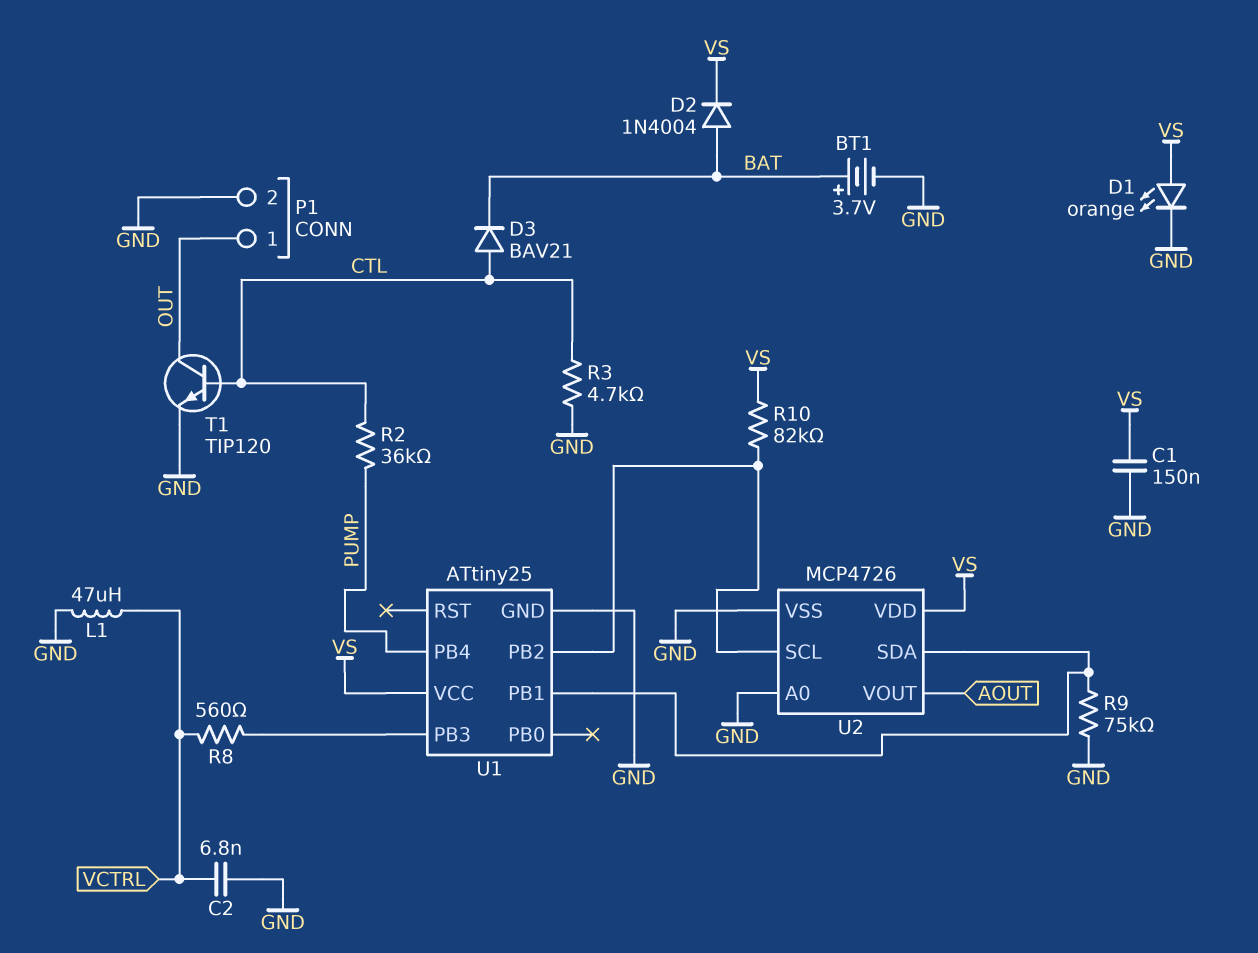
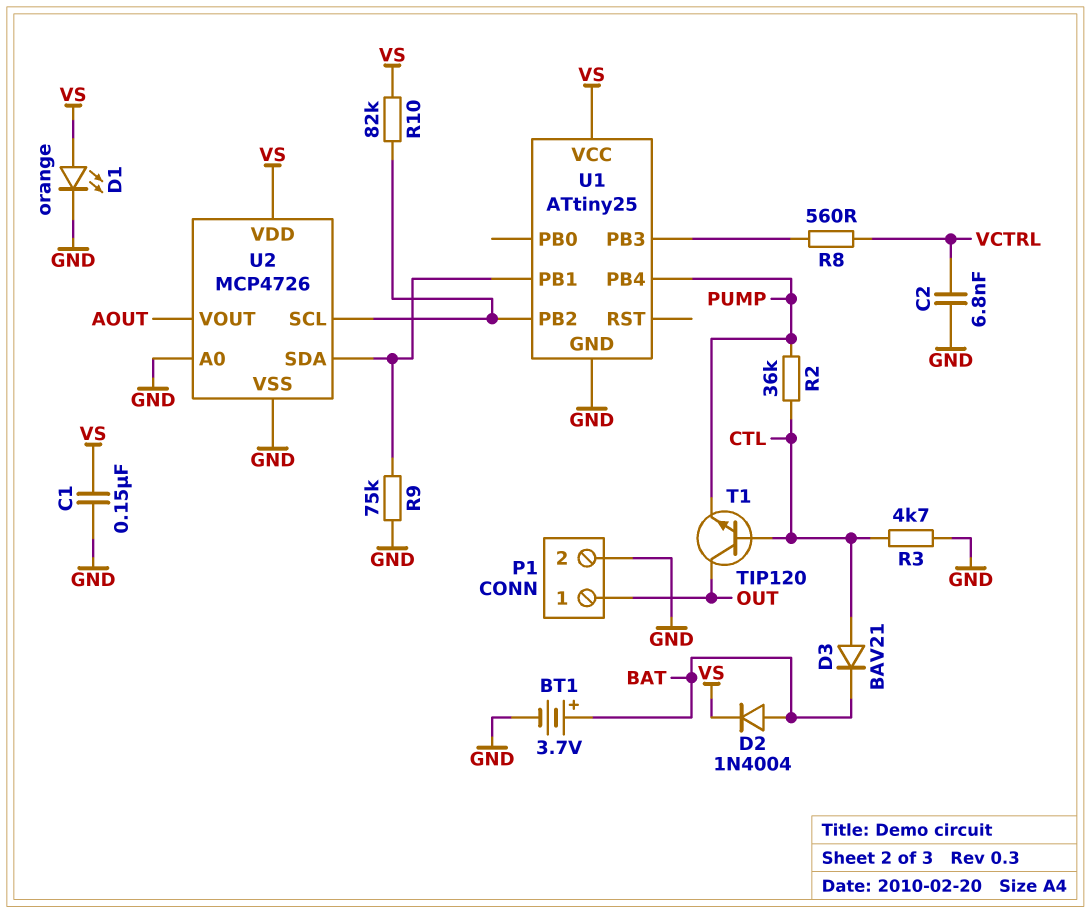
L1: 47uH (GND, VCTRL) -> none
T1: NPN TIP120 (B CTL, C OUT, E GND) -> NPN TIP120 (B CTL, C OUT, E PUMP)

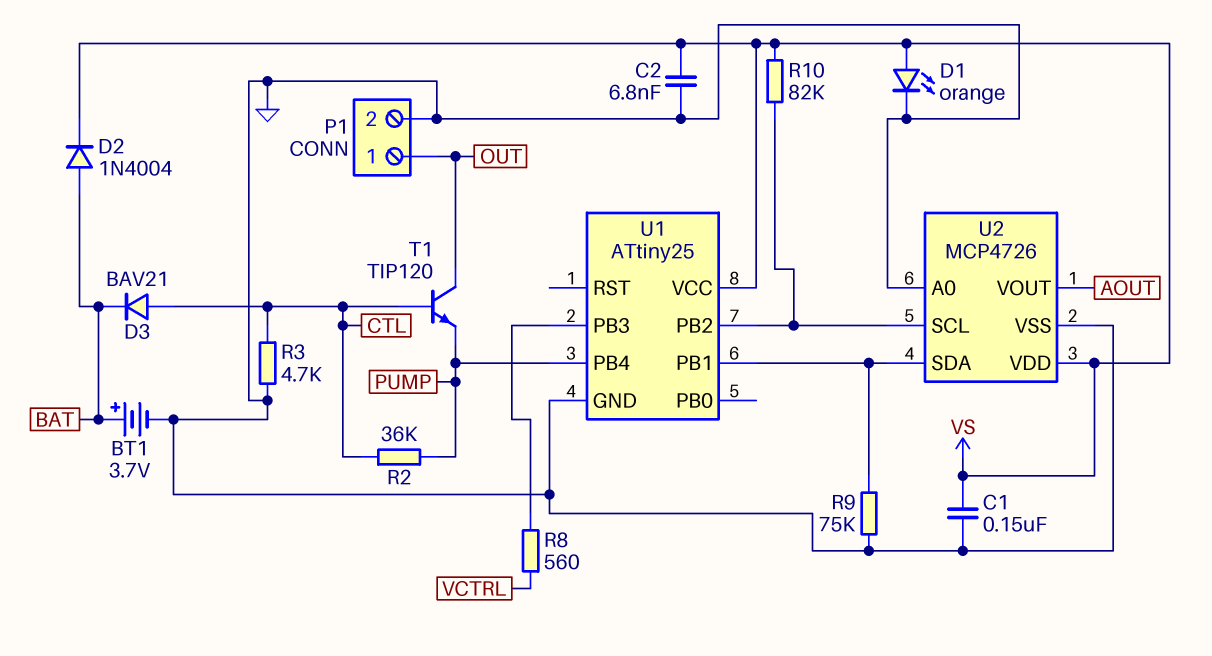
C2: 6.8nF (GND, VCTRL) -> 6.8nF (GND, VS)

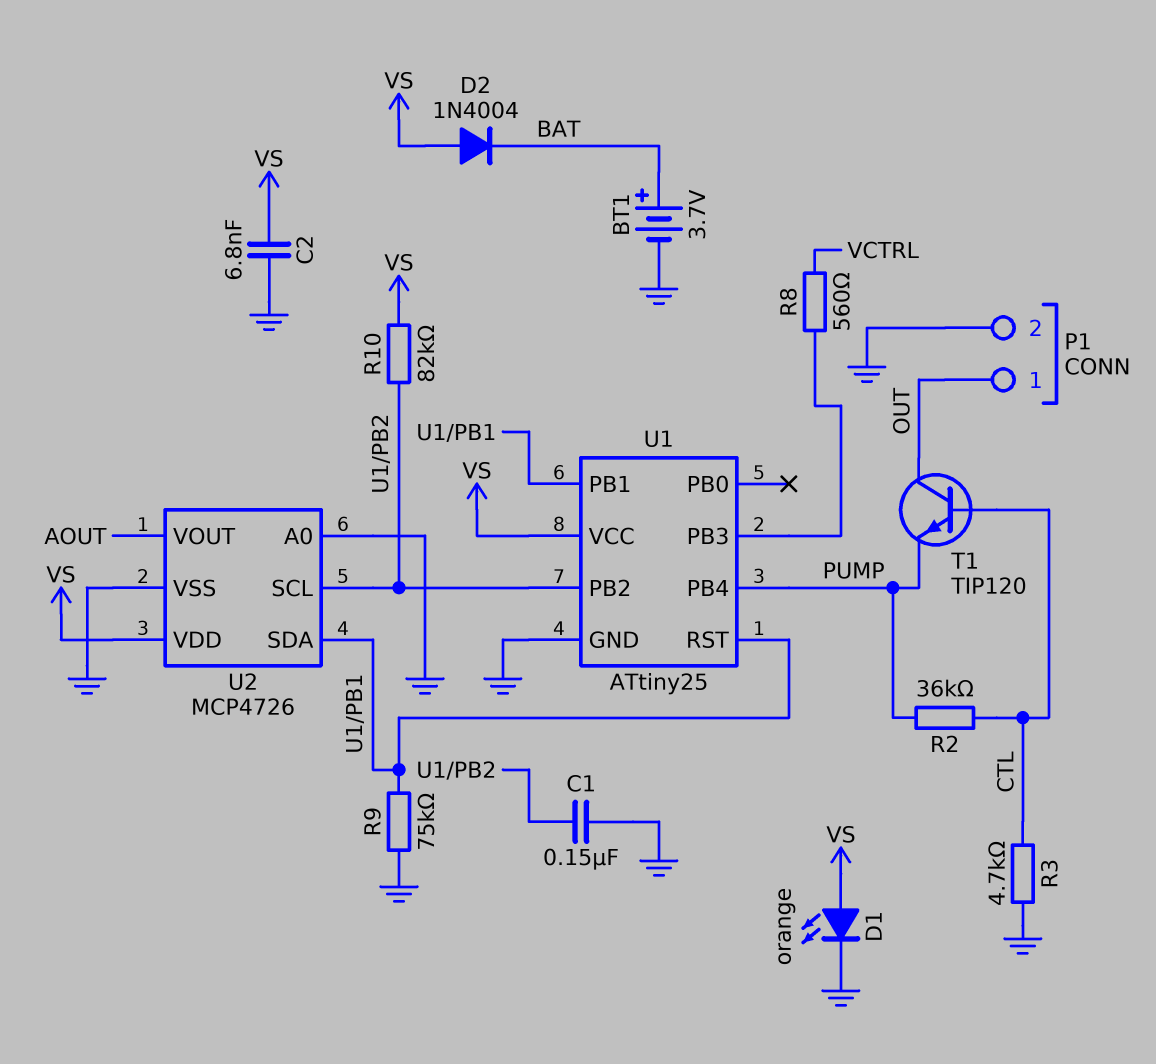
C1: 150nF (GND, VS) -> 150nF (GND, U1/PB2)
D2: diode 1N4004 (A BAT, K VS) -> diode 1N4004 (A VS, K BAT)
D3: diode BAV21 (A CTL, K BAT) -> none
U1 pin RST: none -> U1/PB1

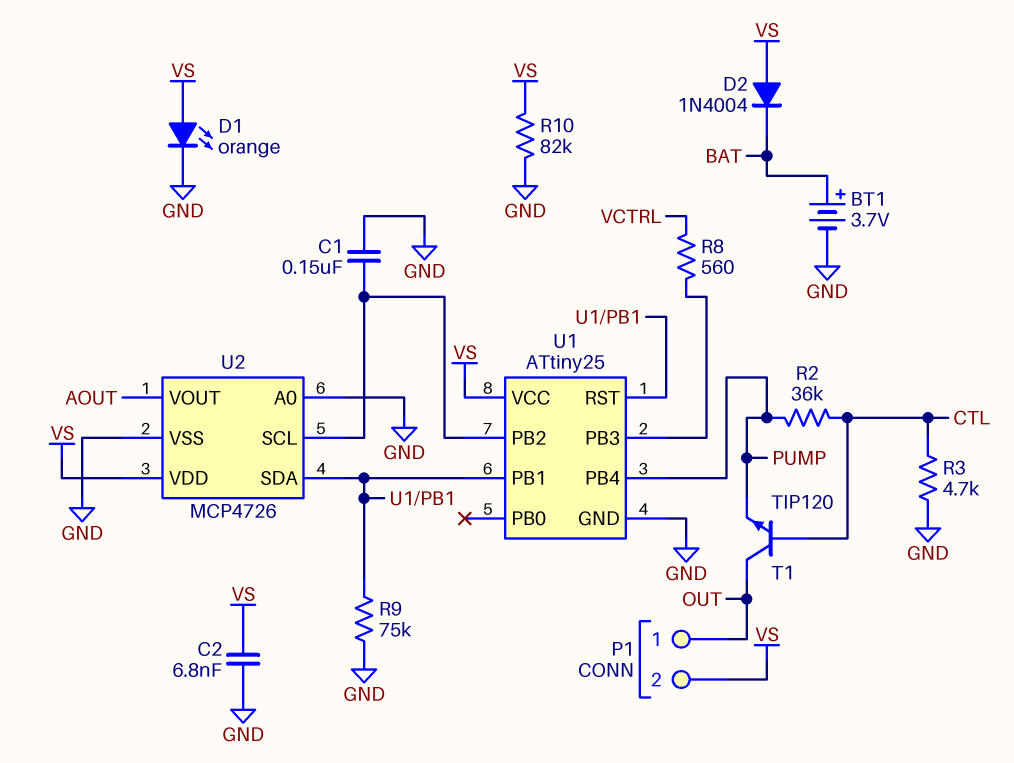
P1 pin 2: GND -> VS
R10: 82k (U1/PB2, VS) -> 82k (GND, VS)

